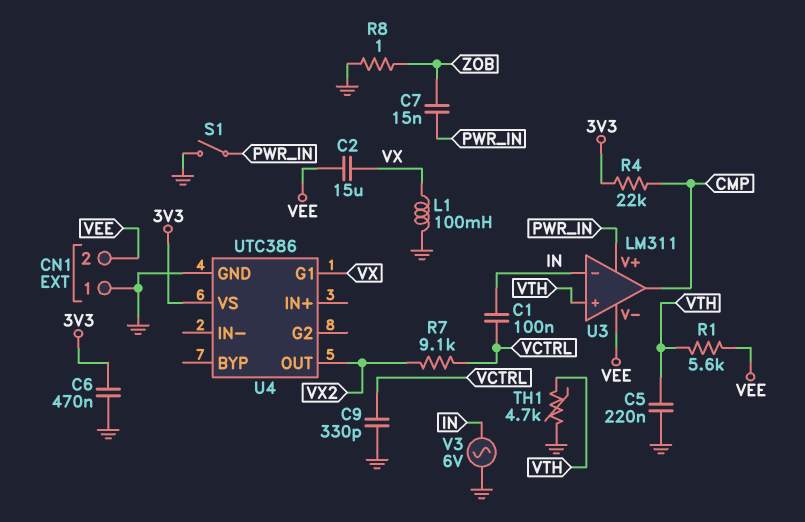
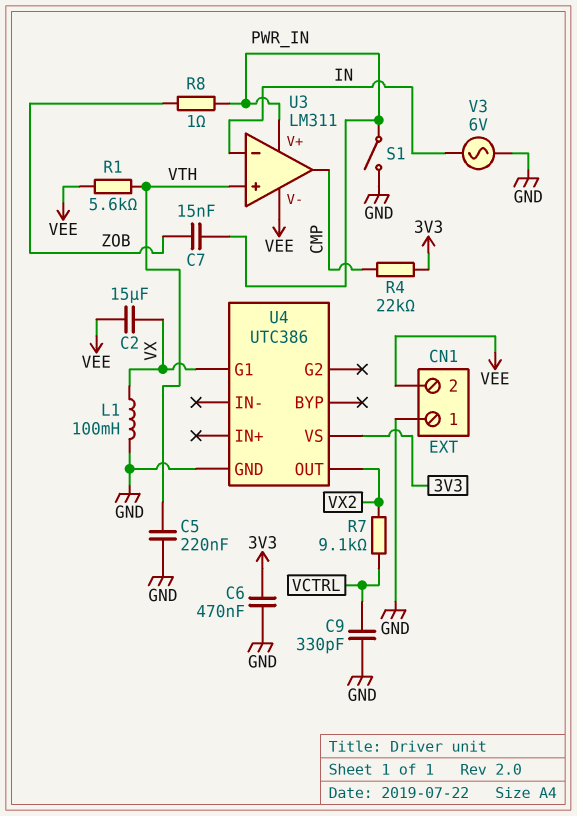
C1: 100nF (IN, VCTRL) -> none
R8: 1 (GND, ZOB) -> 1 (PWR_IN, ZOB)
TH1: 4.7k (GND, VTH) -> none

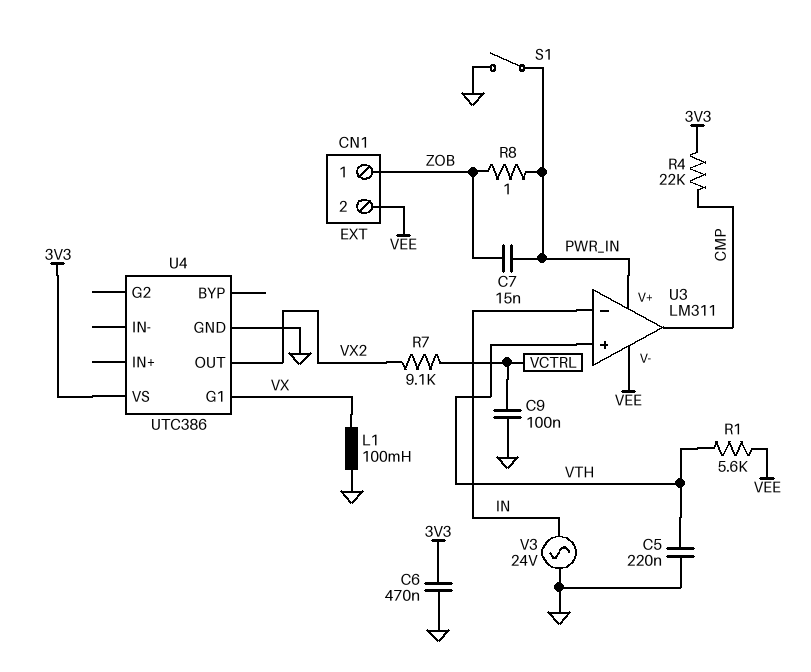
C2: 15uF (VEE, VX) -> none
C9: 330pF (GND, VCTRL) -> 100nF (GND, VCTRL)
CN1 pin 1: GND -> ZOB
V3: AC 6V (GND, IN) -> AC 24V (GND, IN)

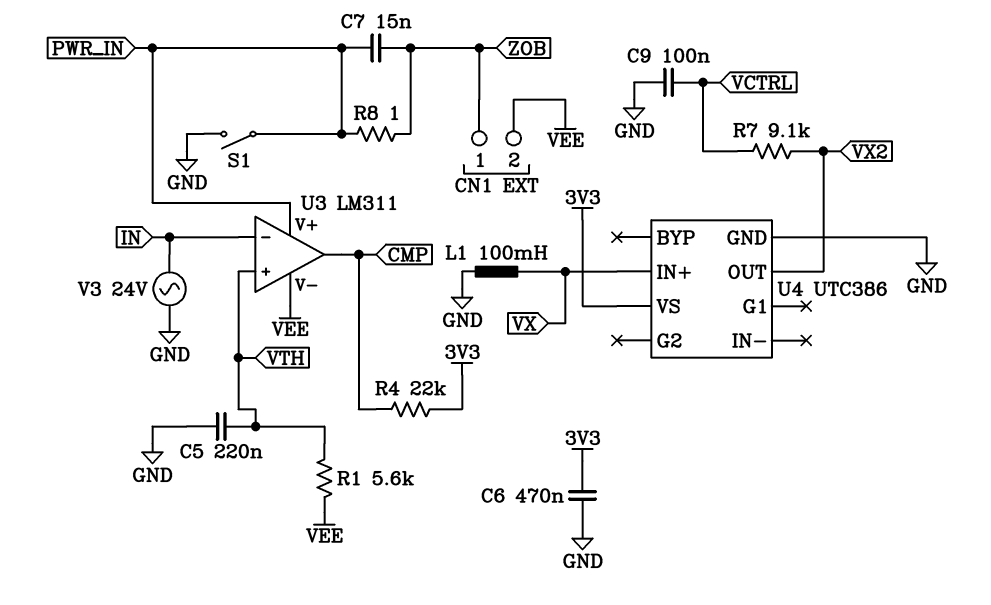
U4 pin G1: VX -> none
U4 pin IN+: none -> VX

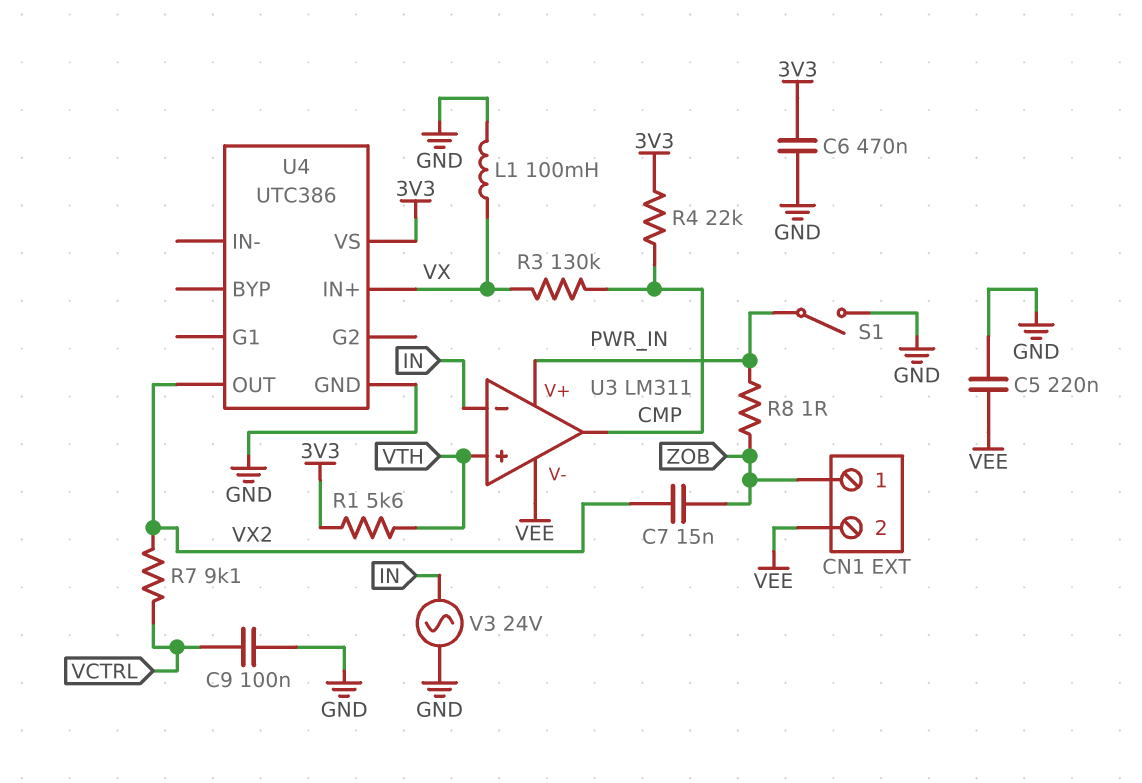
C5: 220nF (GND, VTH) -> 220nF (GND, VEE)
C7: 15nF (PWR_IN, ZOB) -> 15nF (VX2, ZOB)
R1: 5.6k (VEE, VTH) -> 5.6k (3V3, VTH)
R3: none -> 130k (CMP, VX)

